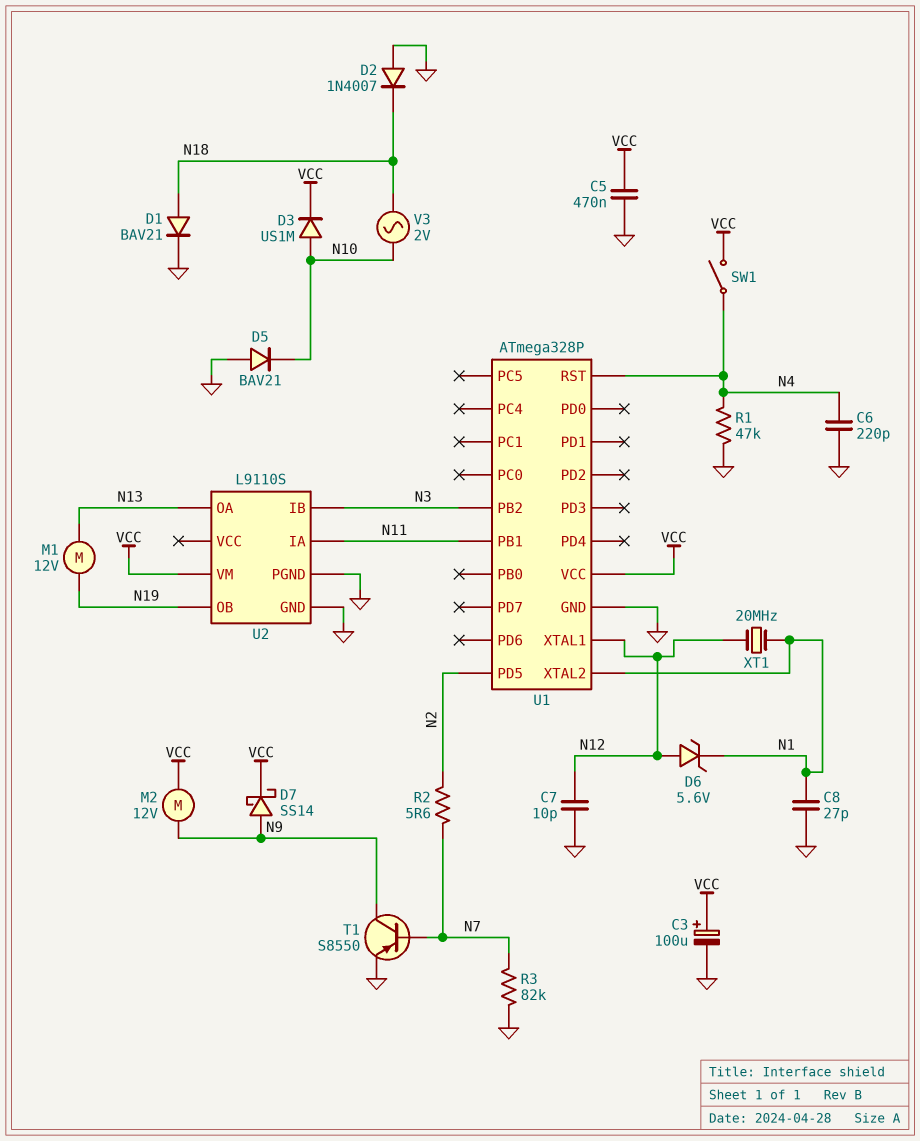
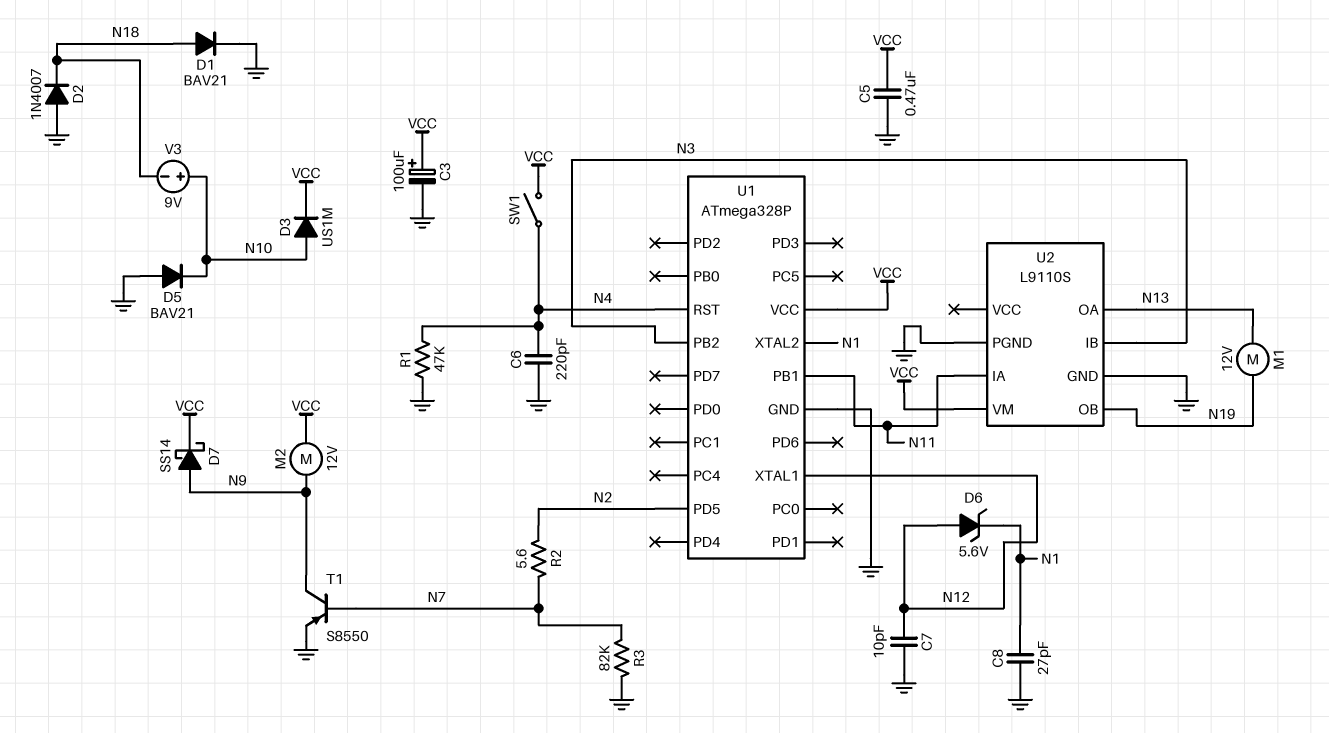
V3: AC 2V (N10, N18) -> 9V (plus N10, minus N18)
XT1: 20MHz (N1, N12) -> none

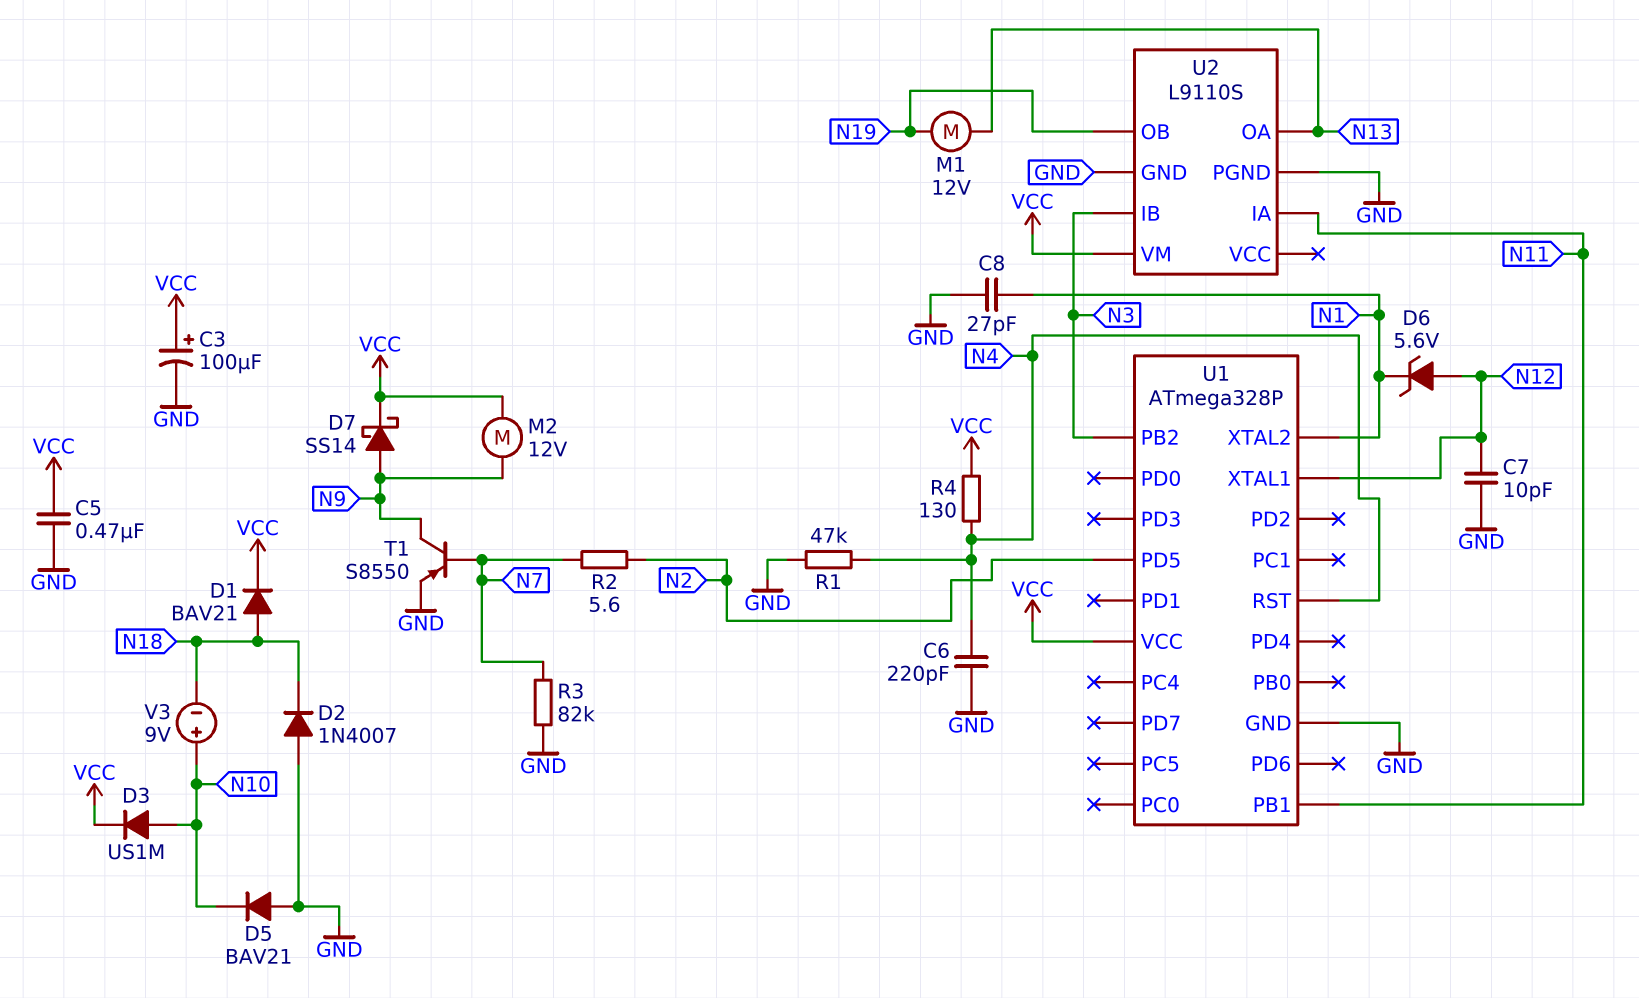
D1: diode BAV21 (A N18, K GND) -> diode BAV21 (A N18, K VCC)
R4: none -> 130 (N4, VCC)
SW1: switch (N4, VCC) -> none

